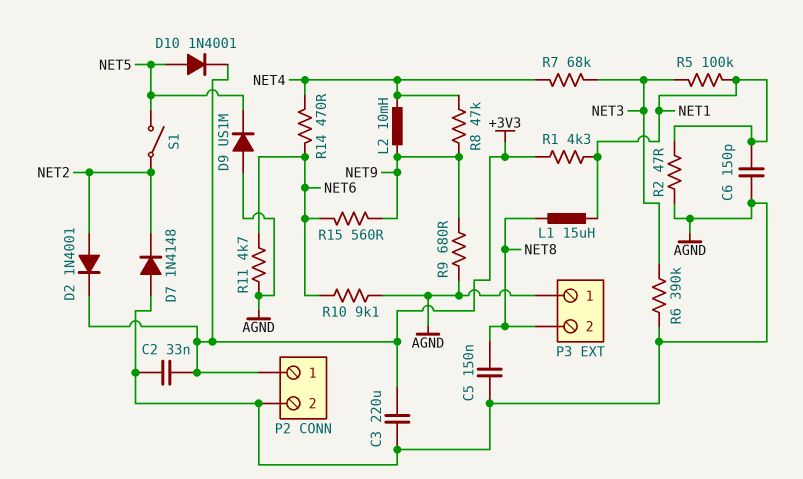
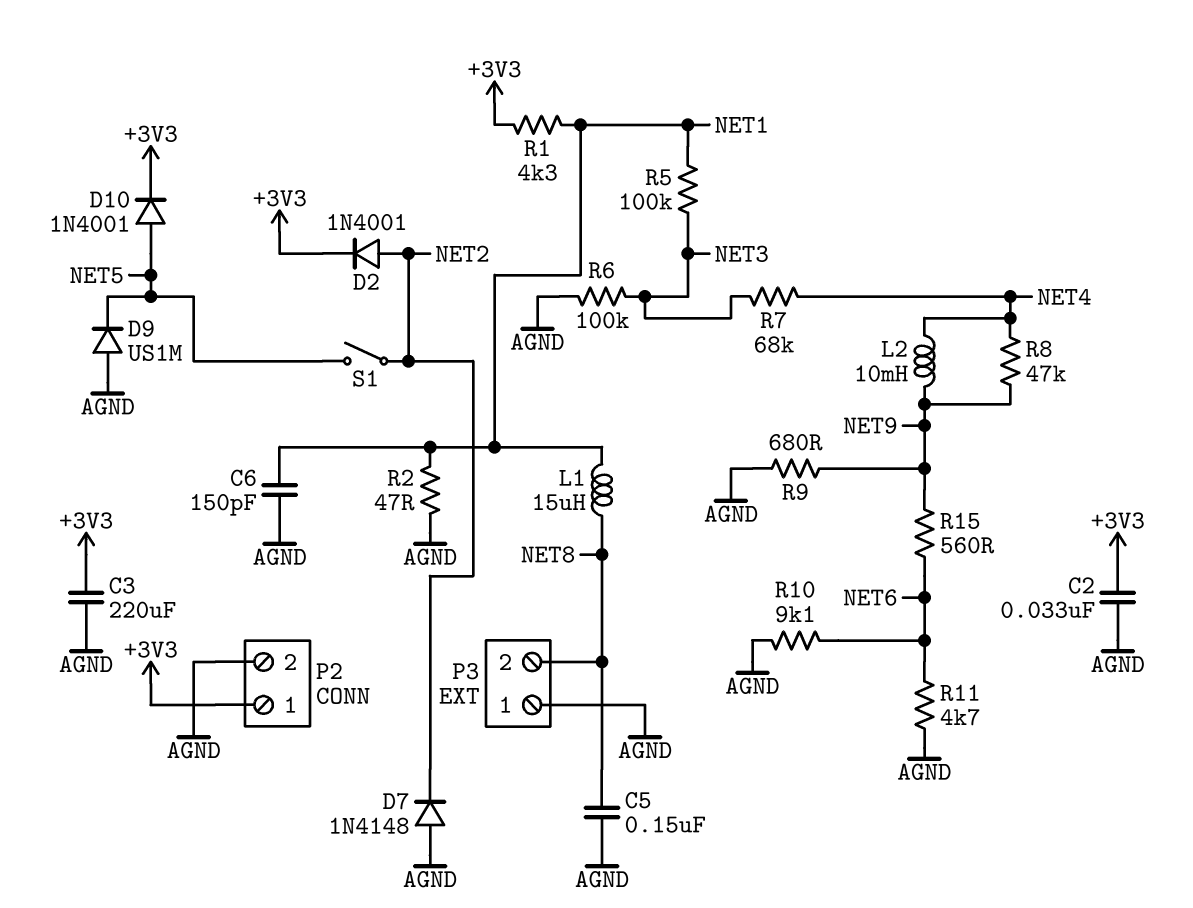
R6: 390k (AGND, NET3) -> 100k (AGND, NET3)
R14: 470 (NET4, NET6) -> none

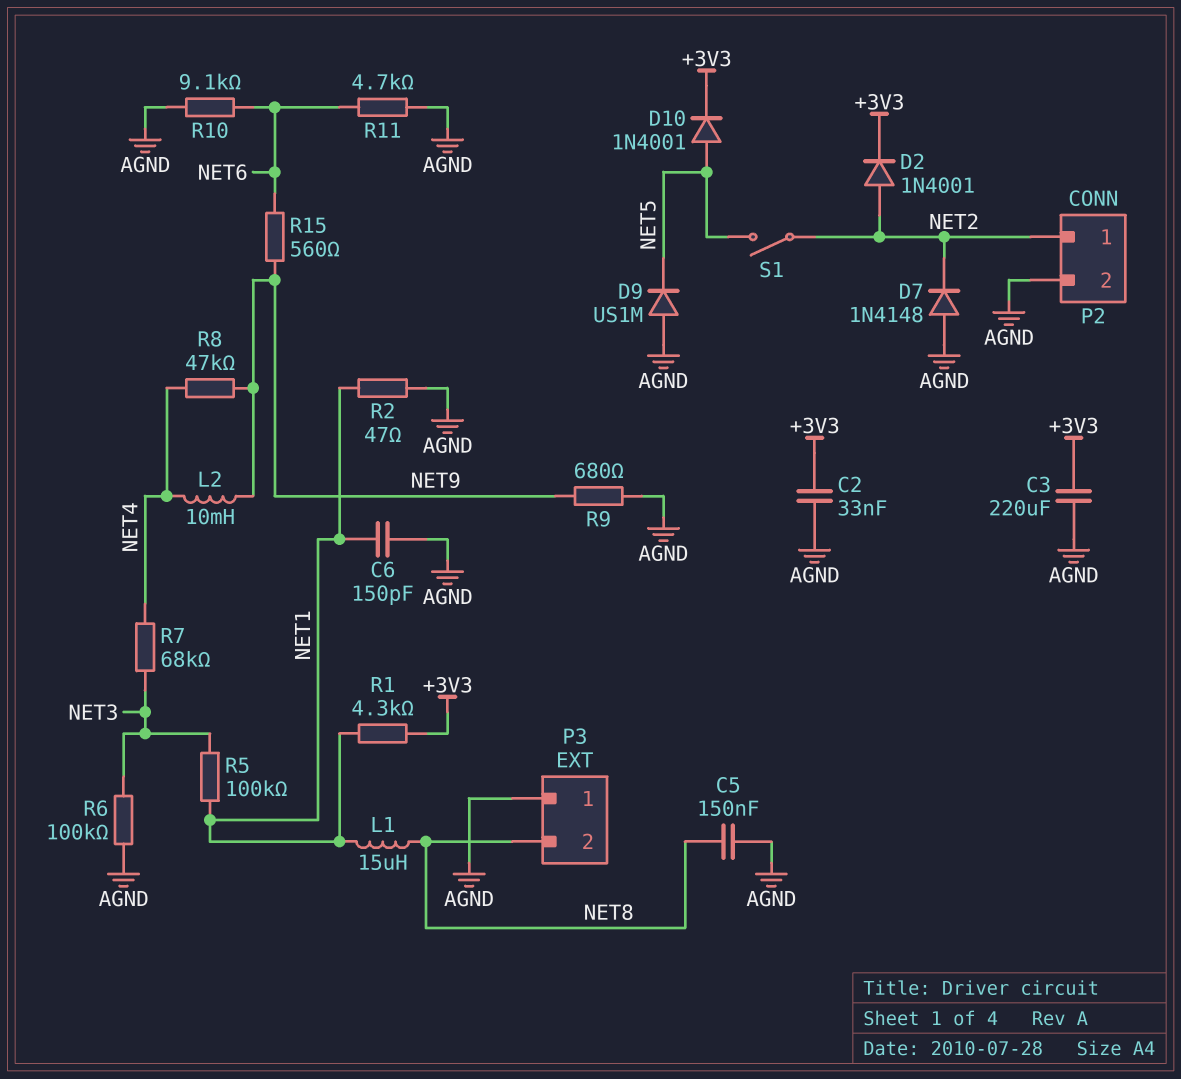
P2 pin 1: +3V3 -> NET2

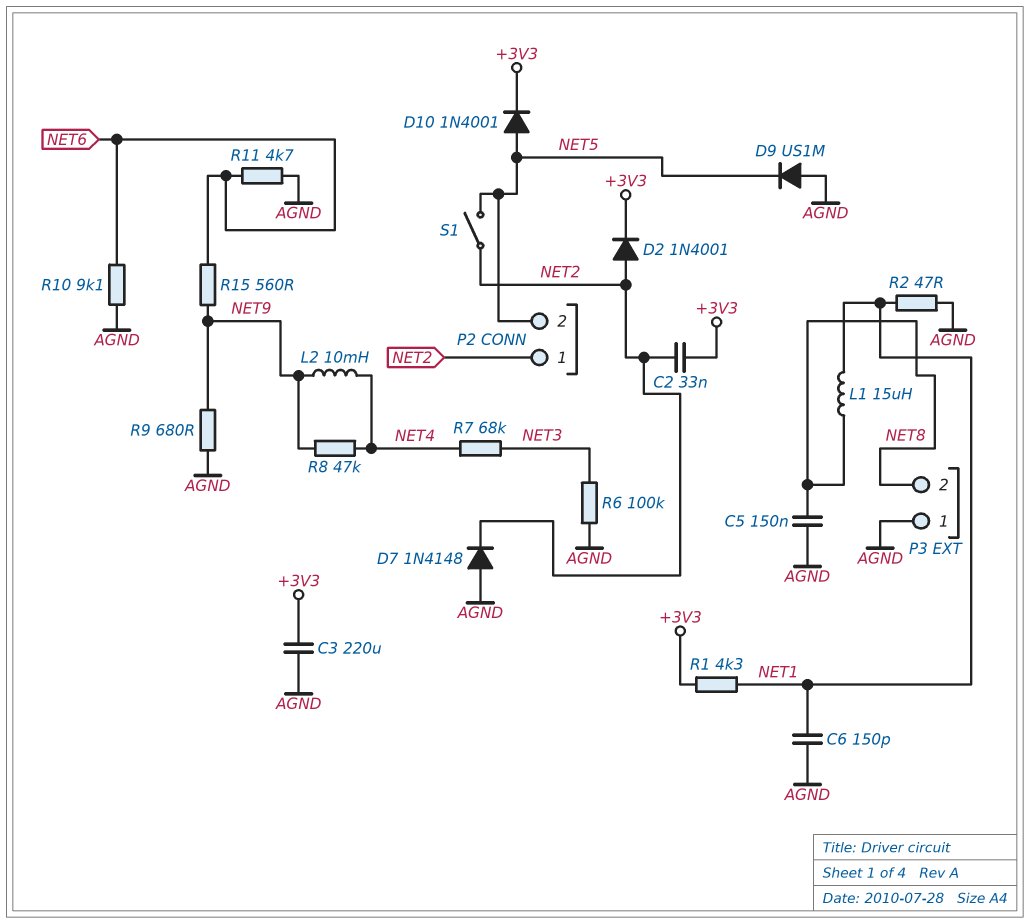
C2: 33nF (+3V3, AGND) -> 33nF (+3V3, NET2)
P2 pin 2: AGND -> NET5
R5: 100k (NET1, NET3) -> none

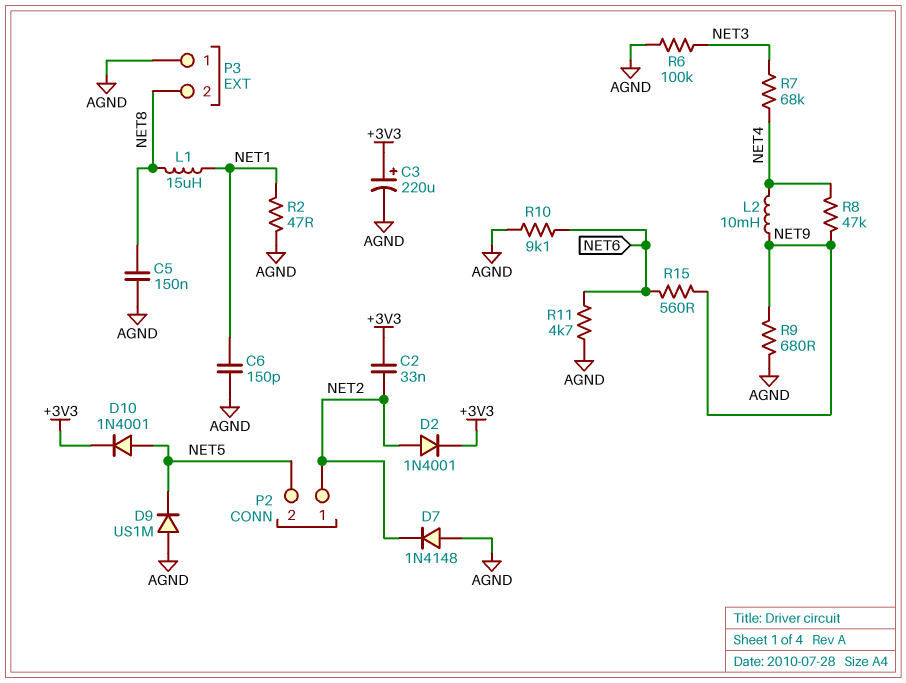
C3: 220uF (+3V3, AGND) -> 220uF (plus +3V3, minus AGND)
R1: 4.3k (+3V3, NET1) -> none
S1: switch (NET2, NET5) -> none

